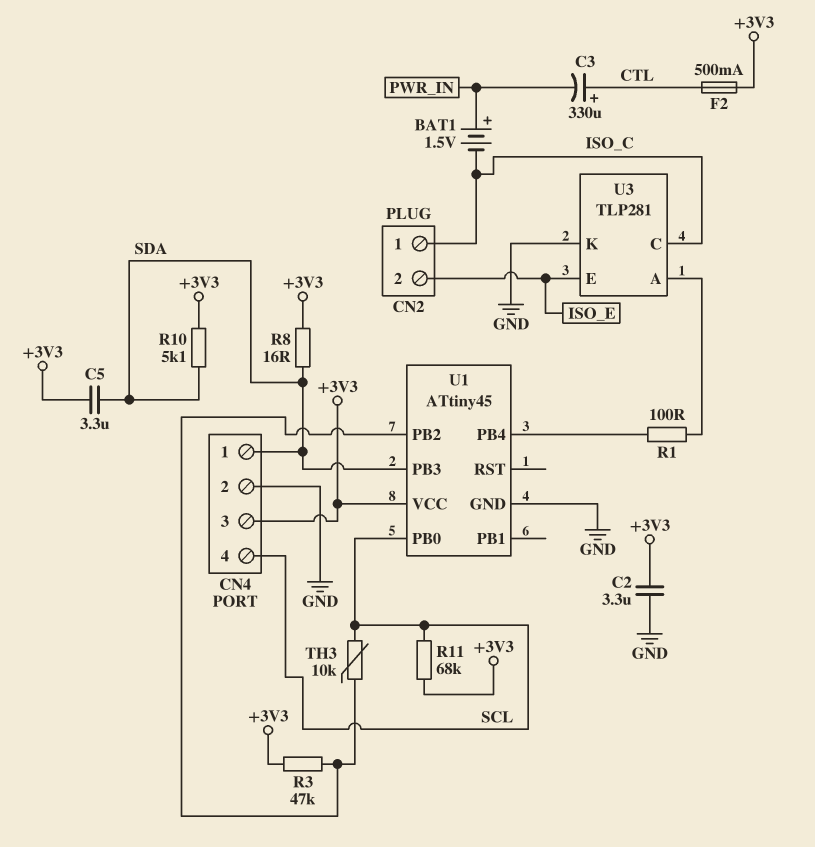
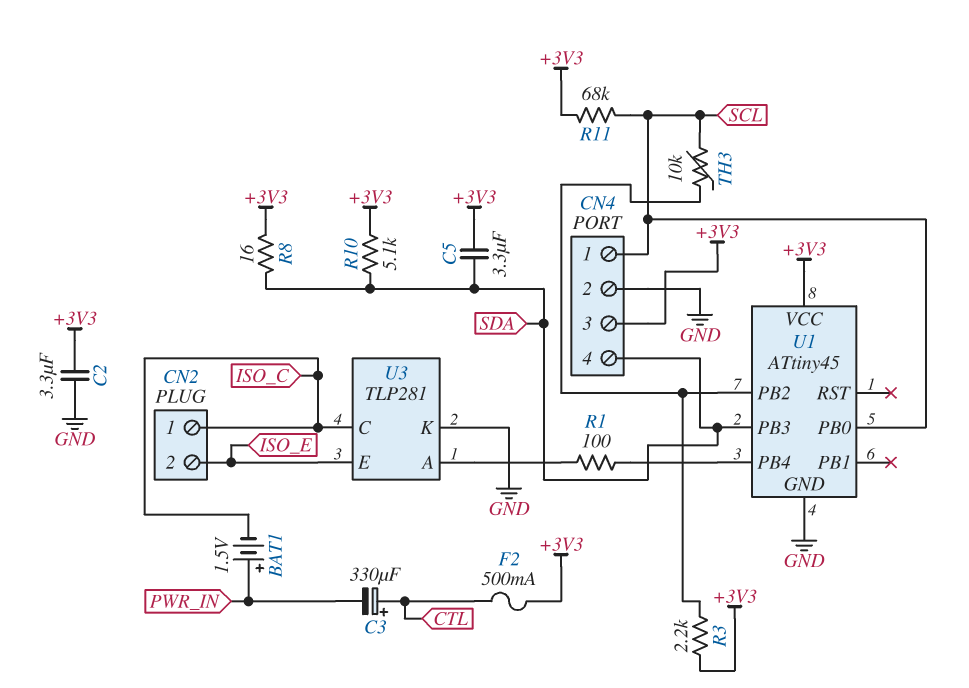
CN4 pin 1: SDA -> SCL
CN4 pin 4: SCL -> SDA
R3: 47k (+3V3, U1/PB2) -> 2.2k (+3V3, U1/PB2)

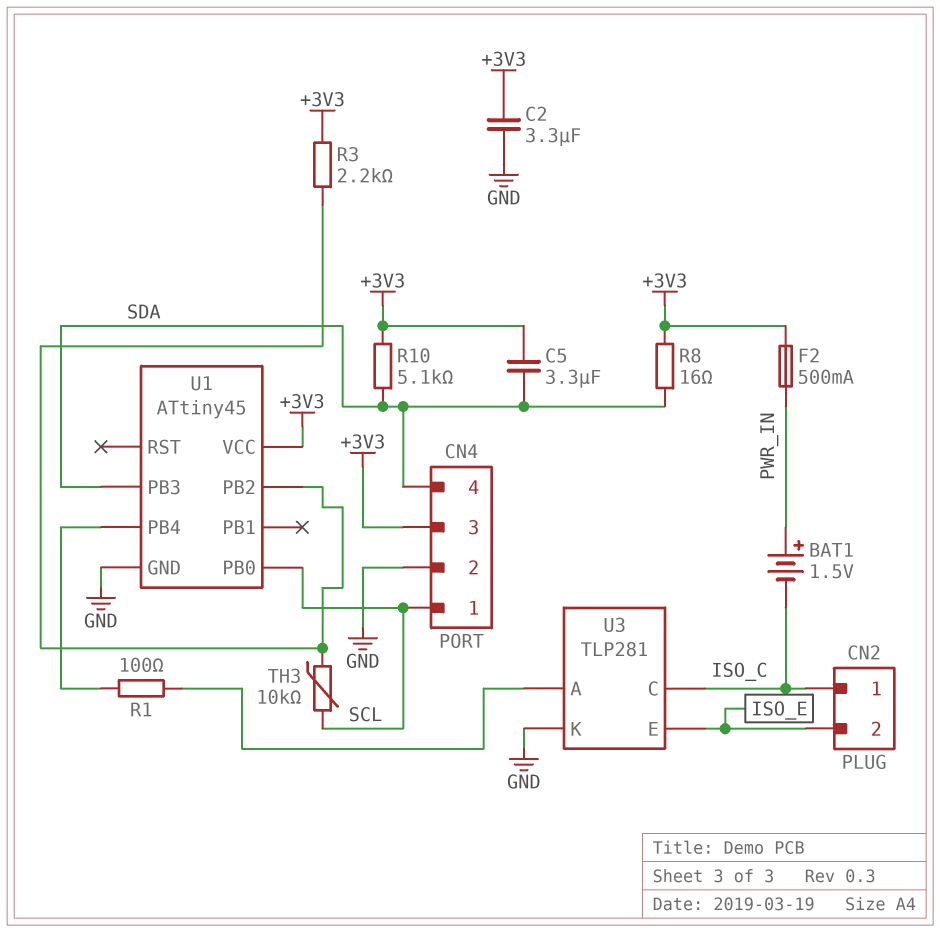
C3: 330uF (plus CTL, minus PWR_IN) -> none
F2: 500mA (+3V3, CTL) -> 500mA (+3V3, PWR_IN)
R11: 68k (+3V3, SCL) -> none

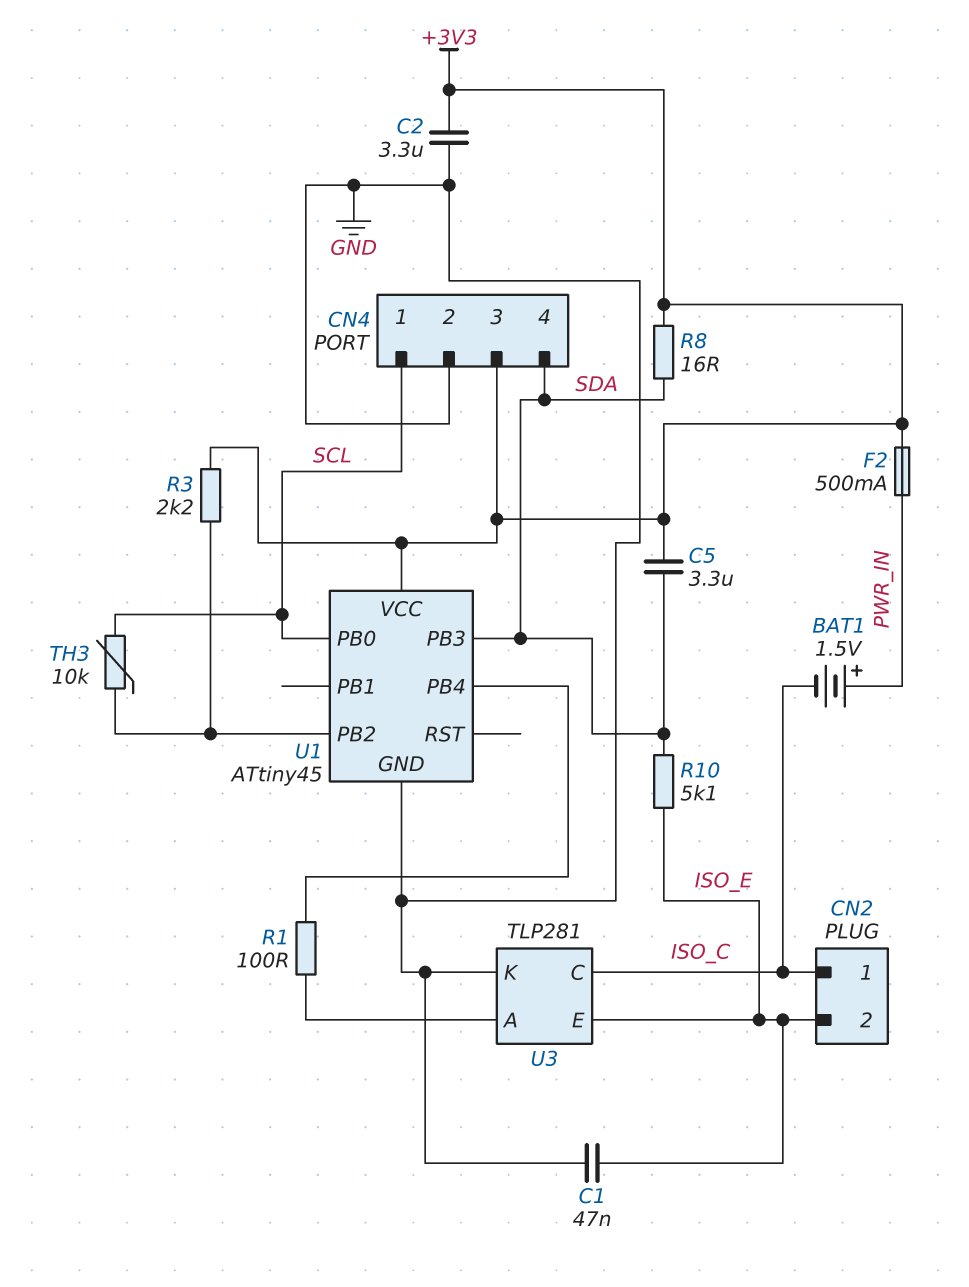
C1: none -> 47nF (GND, ISO_E)
R10: 5.1k (+3V3, SDA) -> 5.1k (ISO_E, SDA)

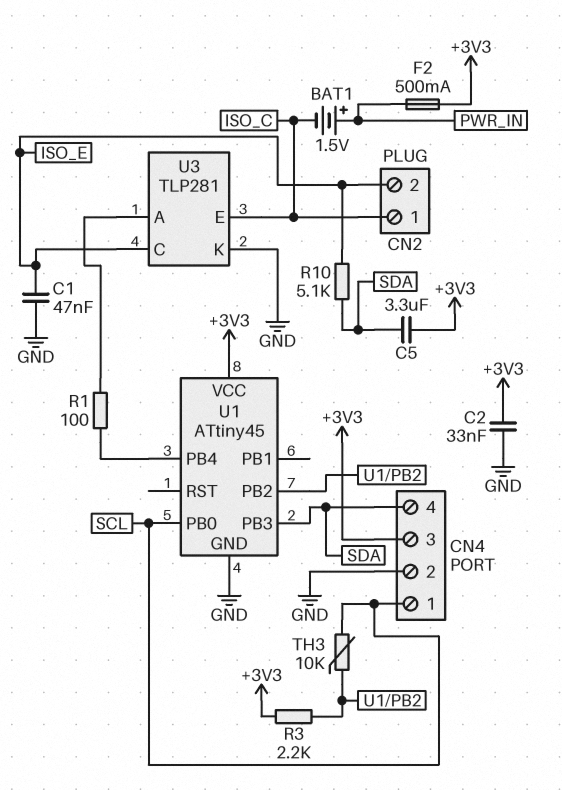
C2: 3.3uF (+3V3, GND) -> 33nF (+3V3, GND)
R8: 16 (+3V3, SDA) -> none
U3 pin C: ISO_C -> ISO_E
U3 pin E: ISO_E -> ISO_C

